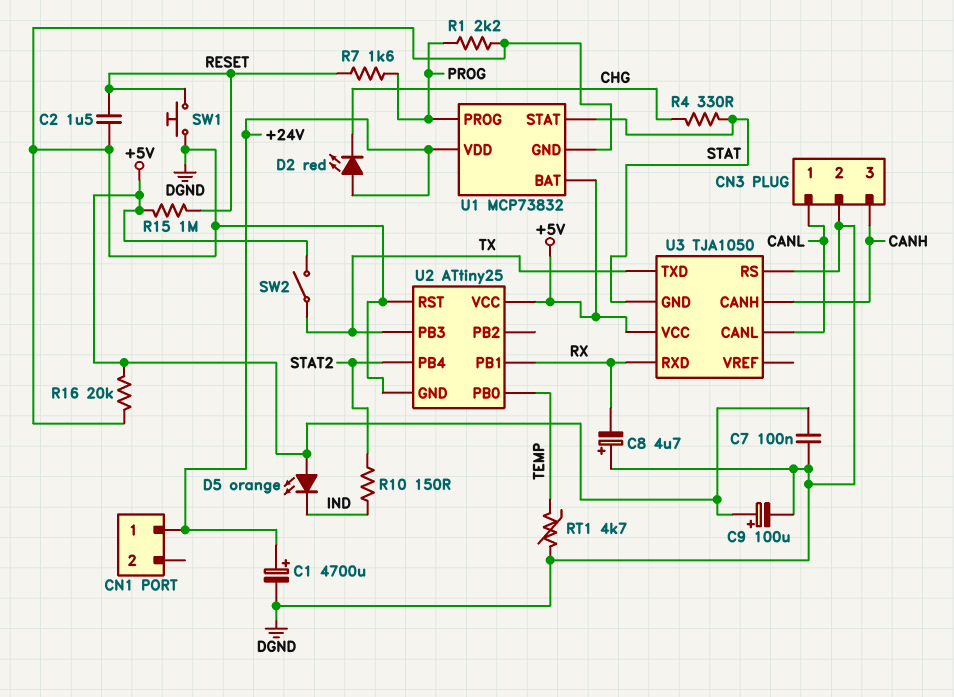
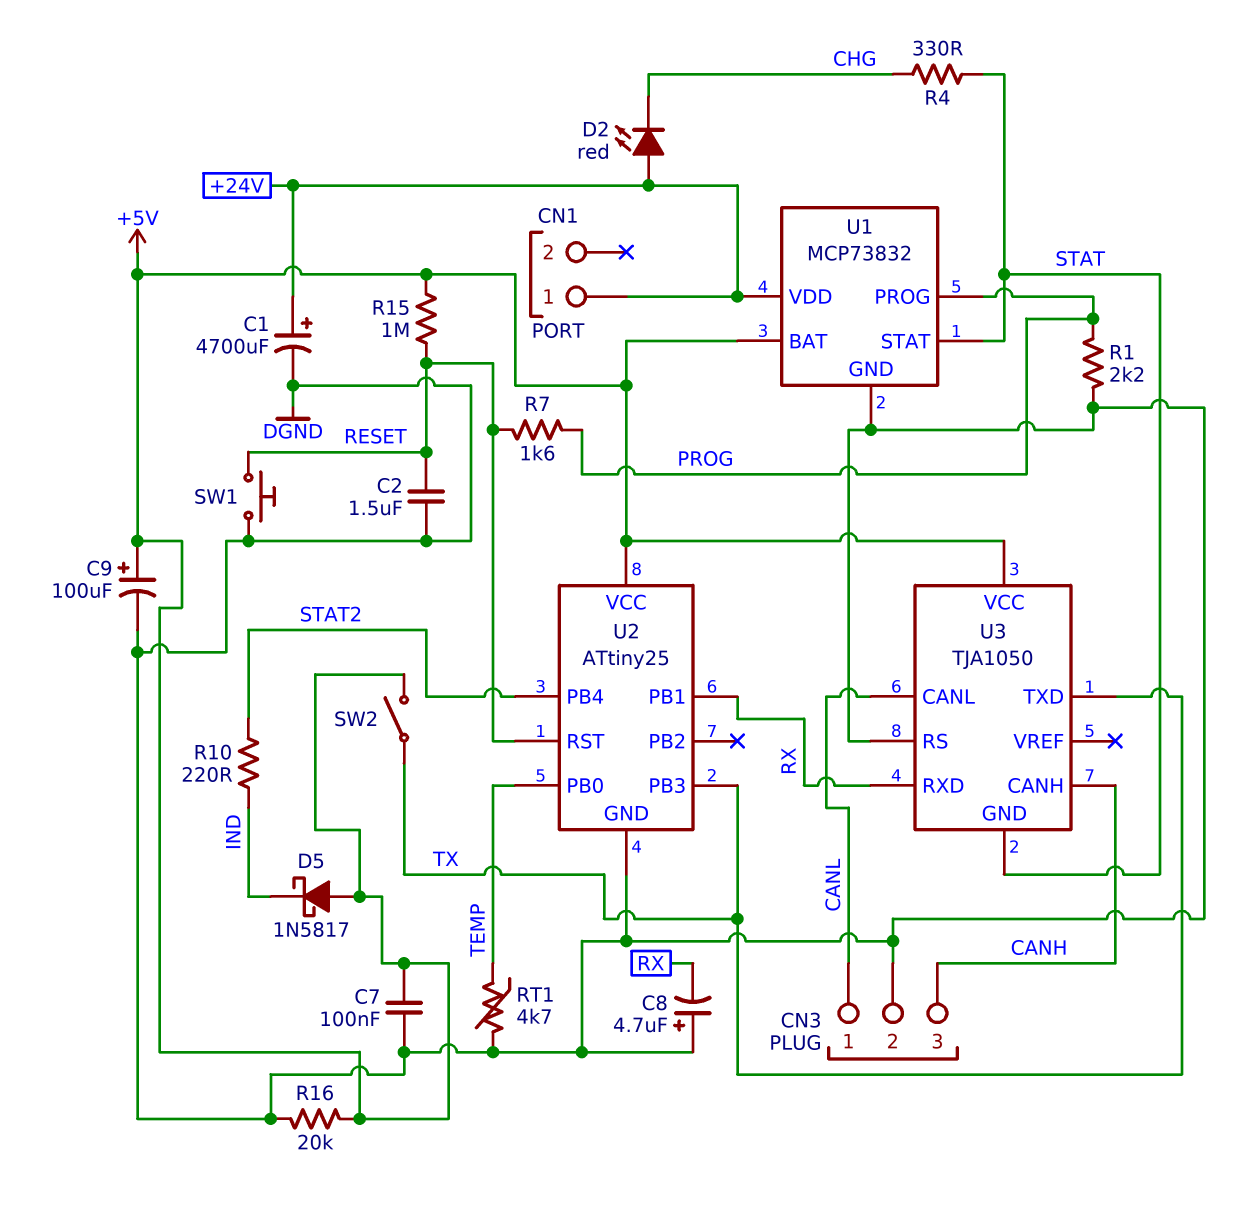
D5: LED orange (A +5V, K IND) -> schottky 1N5817 (A +5V, K IND)
R10: 150 (IND, STAT2) -> 220 (IND, STAT2)
U2 pin RST: DGND -> RESET

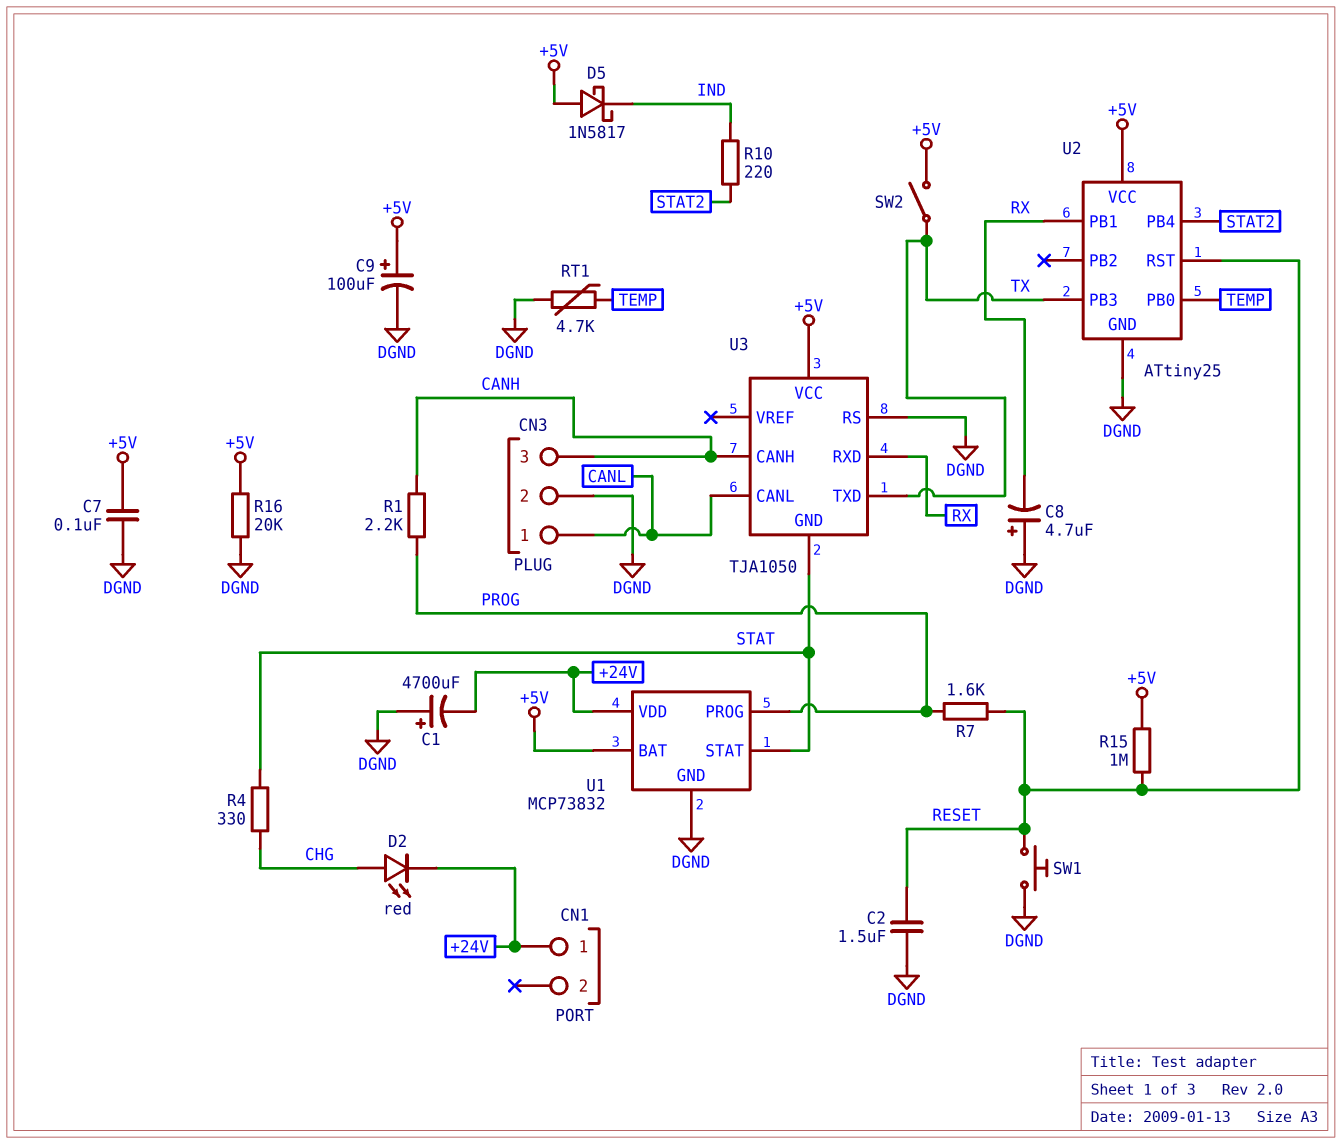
C1: 4700uF (plus +24V, minus DGND) -> 4700uF (plus DGND, minus +24V)
D2: LED red (A +24V, K CHG) -> LED red (A CHG, K +24V)
R1: 2.2k (DGND, PROG) -> 2.2k (CANH, PROG)

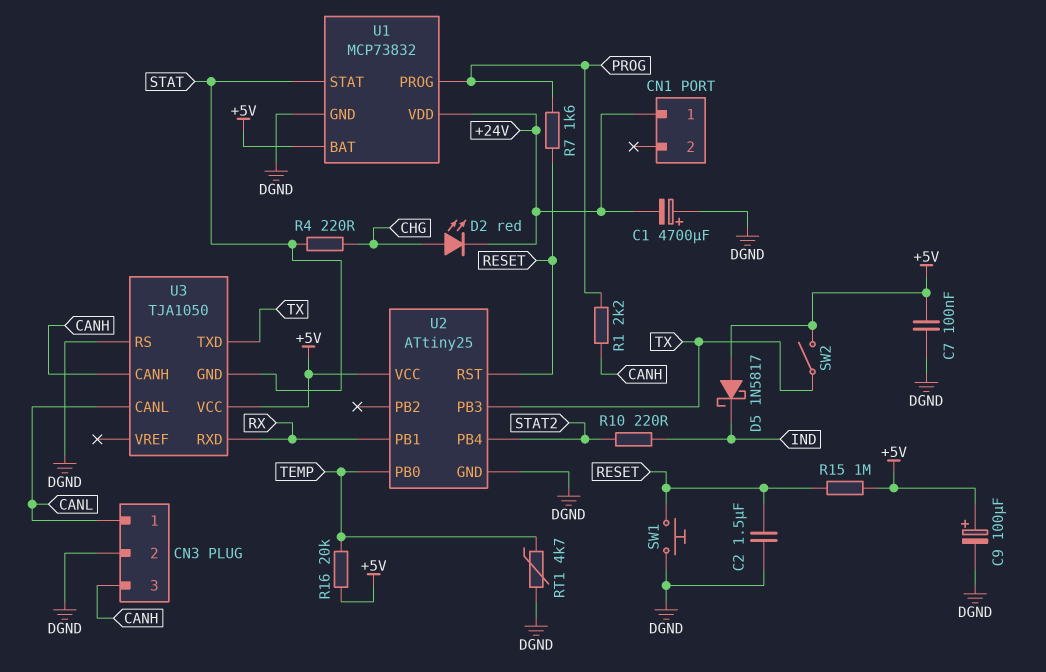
C8: 4.7uF (plus DGND, minus RX) -> none
R4: 330 (CHG, STAT) -> 220 (CHG, STAT)
R16: 20k (+5V, DGND) -> 20k (+5V, TEMP)

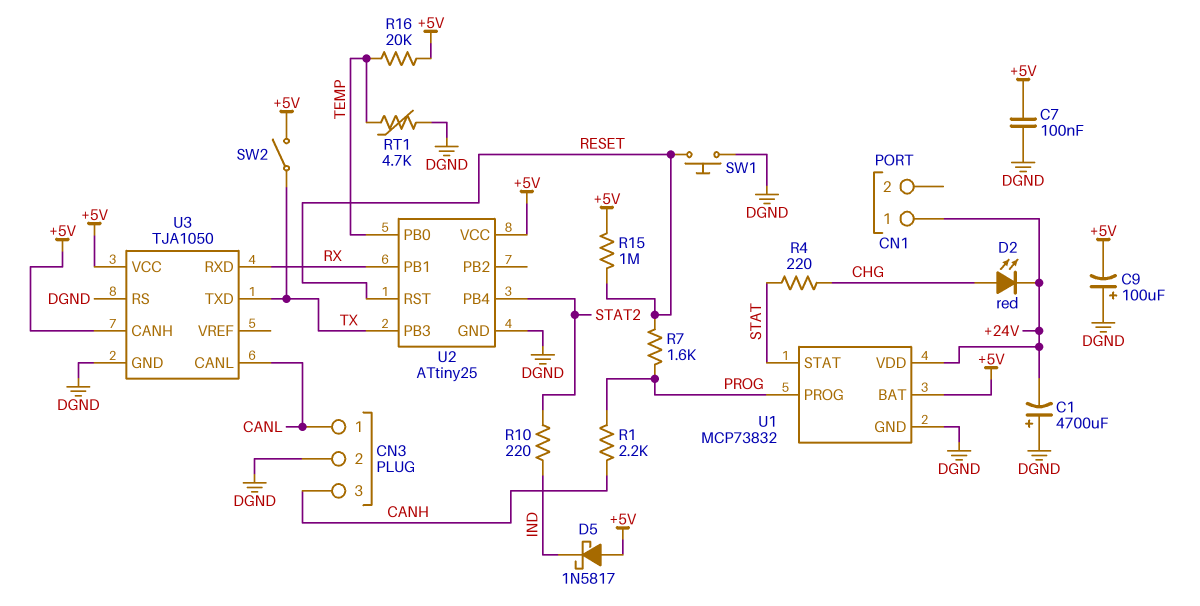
C2: 1.5uF (DGND, RESET) -> none
C9: 100uF (plus +5V, minus DGND) -> 100uF (plus DGND, minus +5V)
U3 pin CANH: CANH -> +5V
U3 pin GND: STAT -> DGND

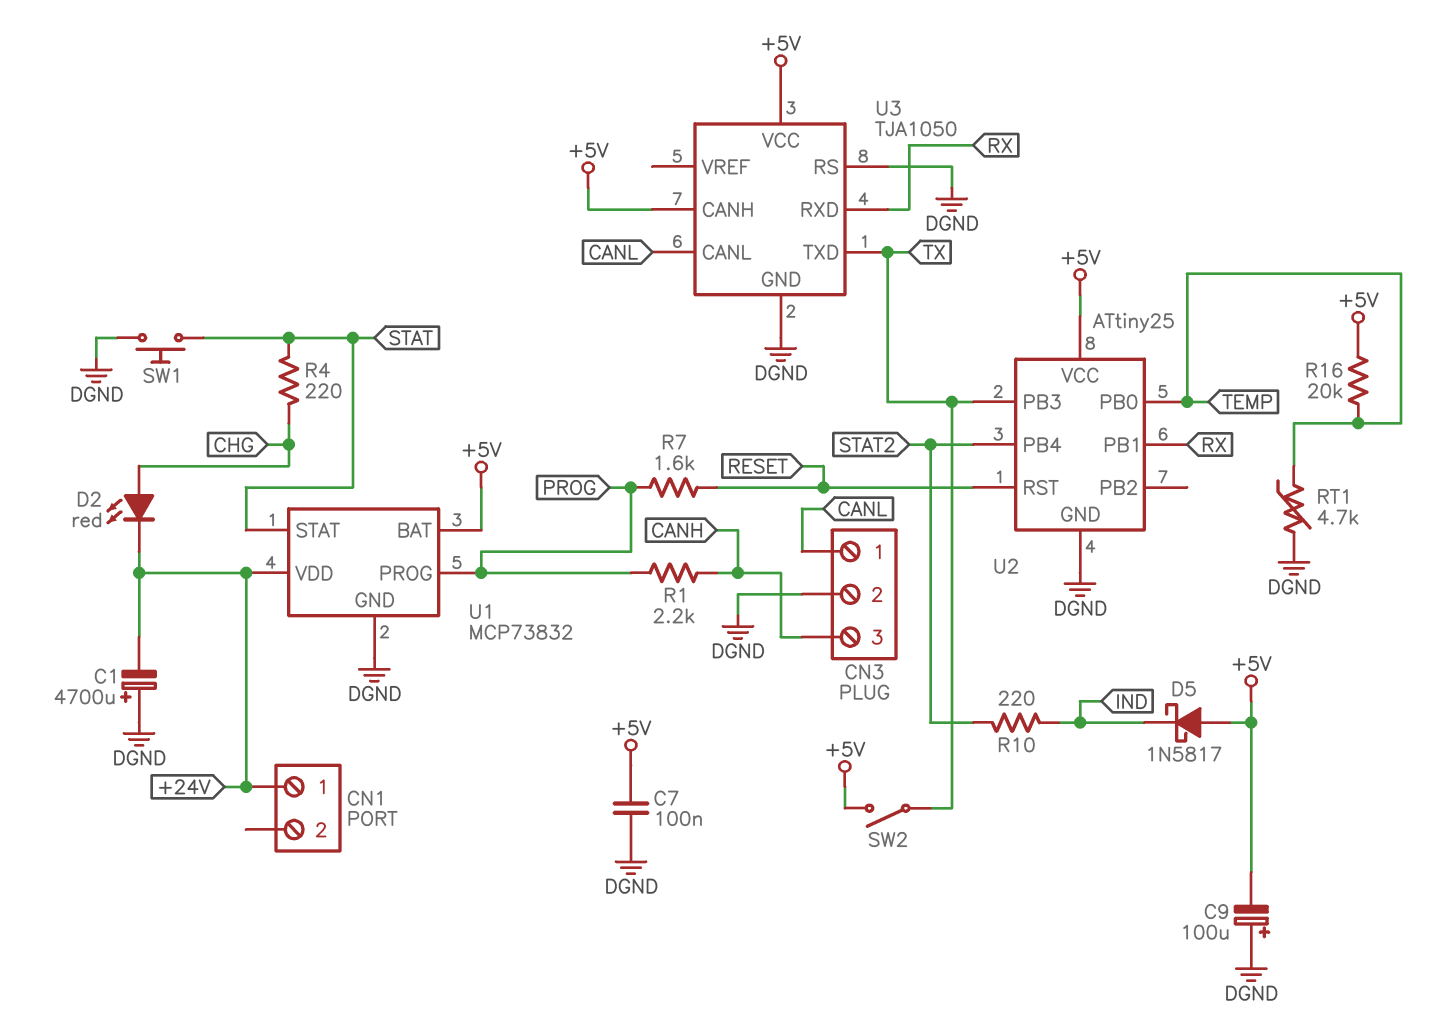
R15: 1M (+5V, RESET) -> none
SW1: button (DGND, RESET) -> button (DGND, STAT)

